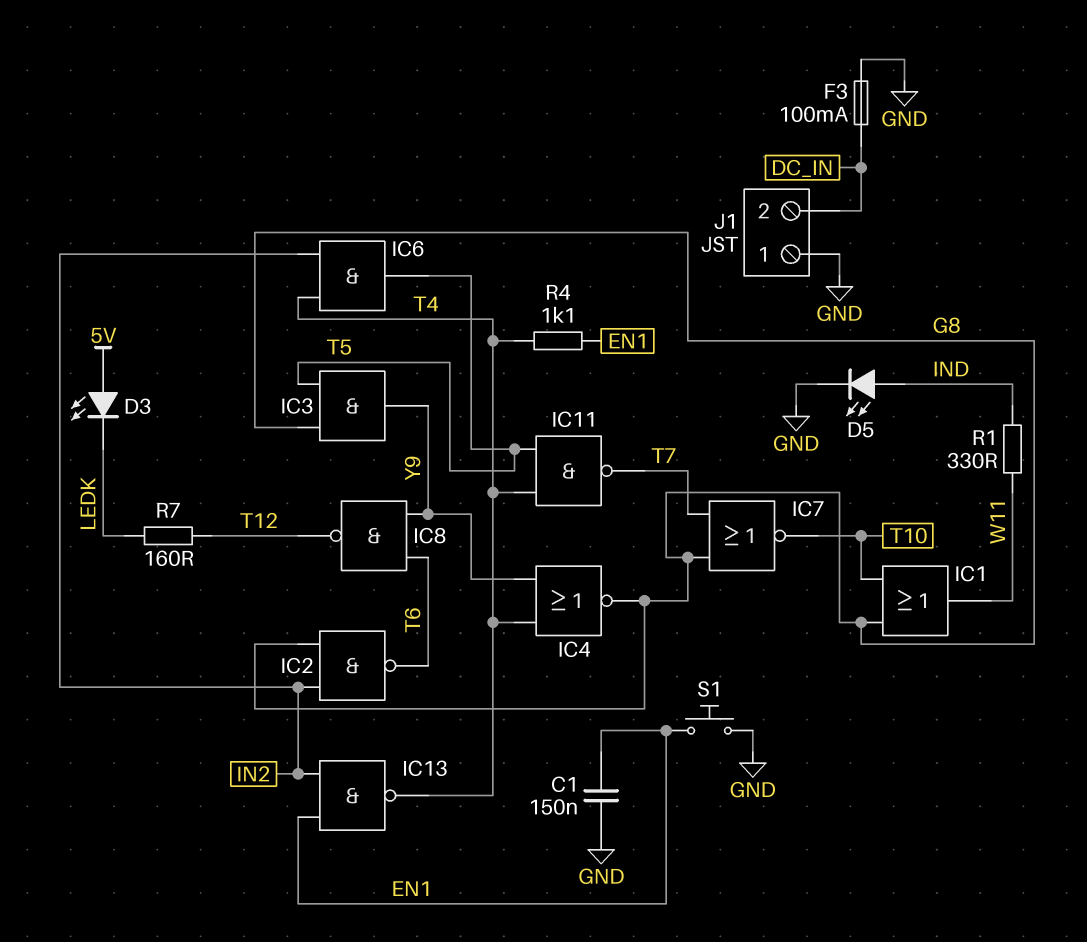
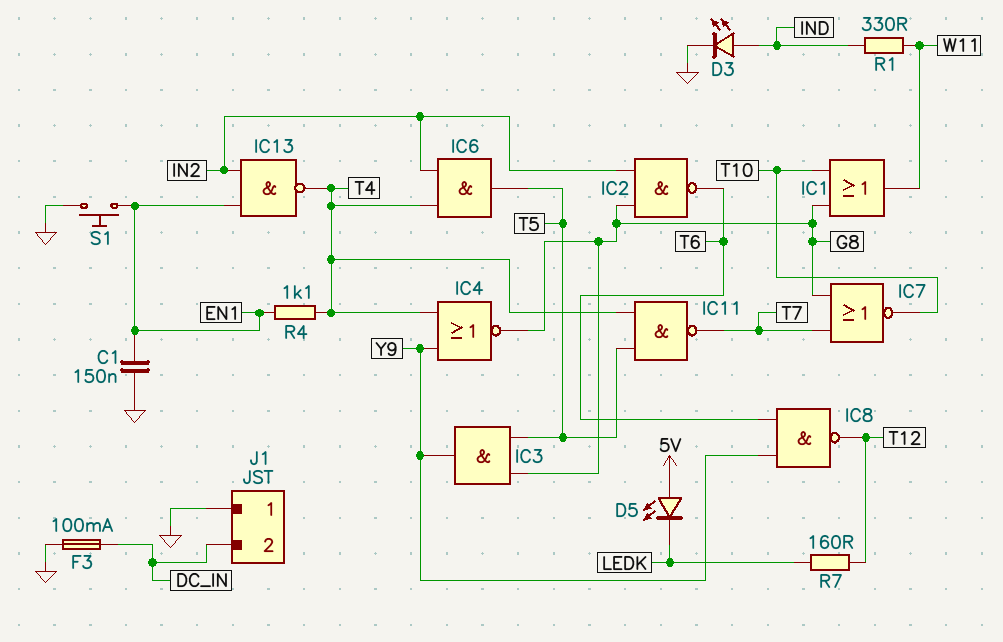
D3: LED (A 5V, K LEDK) -> LED (A IND, K GND)
D5: LED (A IND, K GND) -> LED (A 5V, K LEDK)

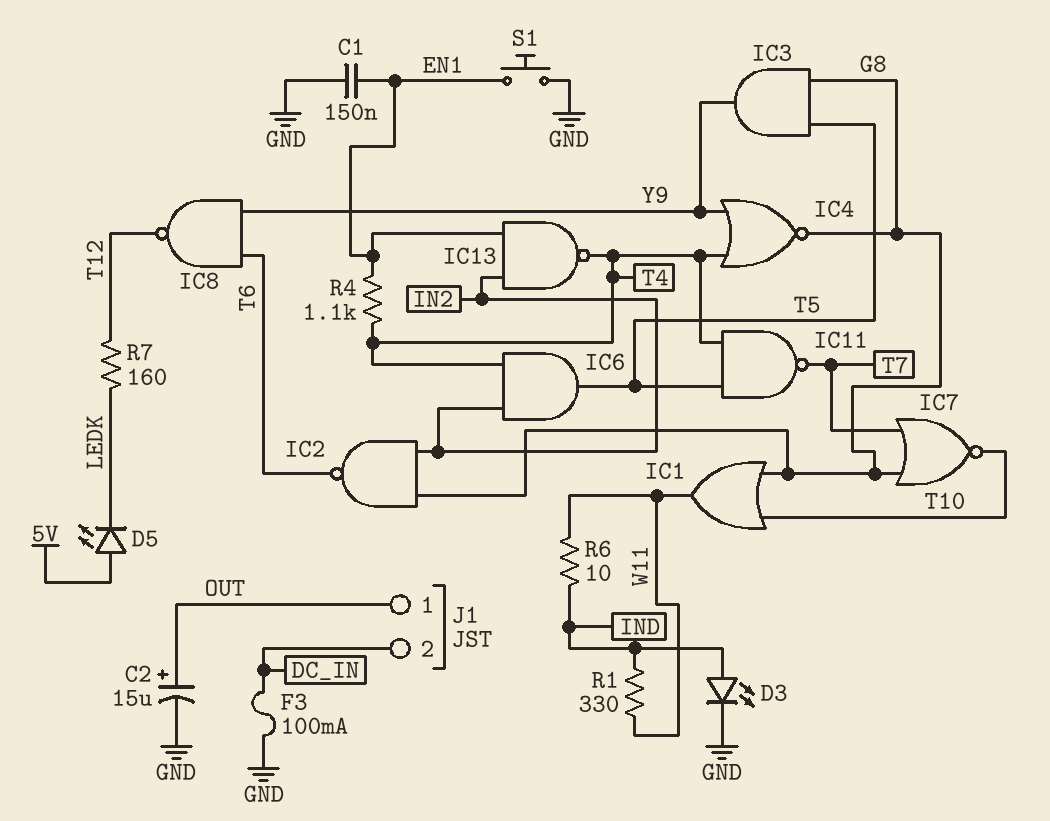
C2: none -> 15uF (plus OUT, minus GND)
J1 pin 1: GND -> OUT
R6: none -> 10 (IND, W11)

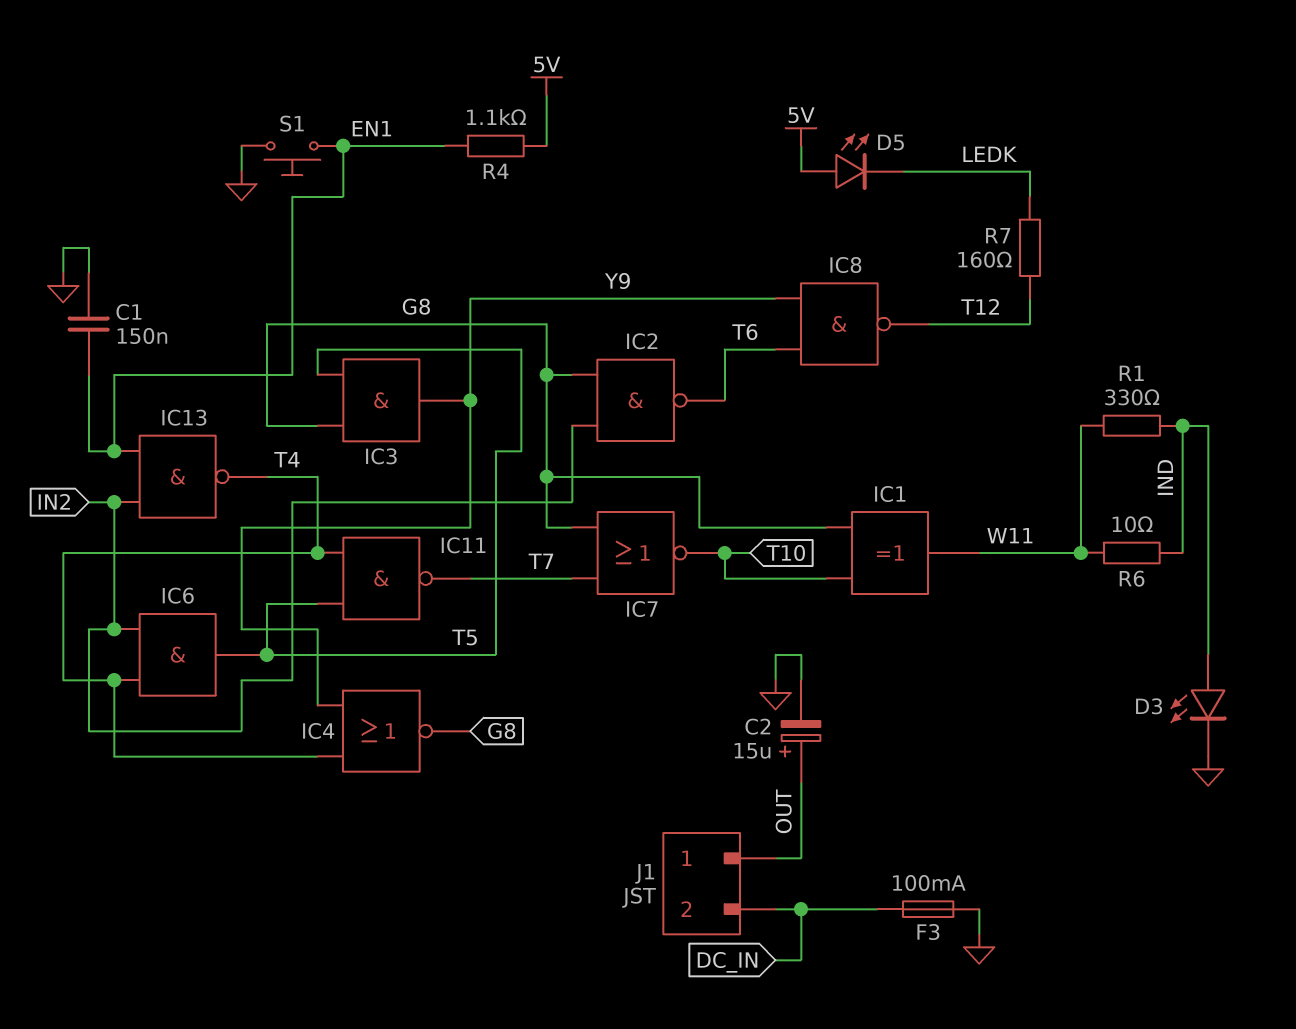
IC1: OR (in G8, in T10, out W11) -> XOR (in G8, in T10, out W11)
R4: 1.1k (EN1, T4) -> 1.1k (5V, EN1)

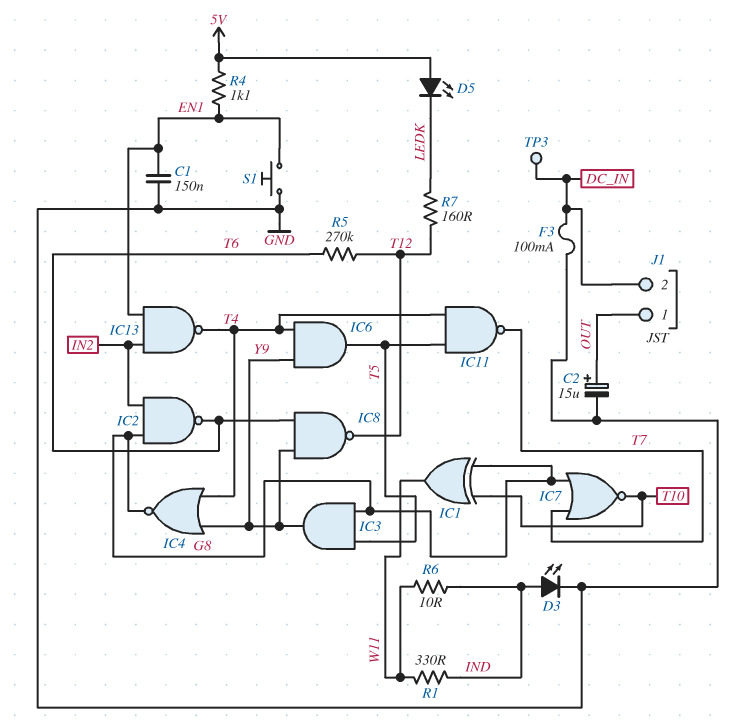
IC6: AND (in IN2, in T4, out T5) -> AND (in T4, in Y9, out T5)
R5: none -> 270k (T6, T12)
TP3: none -> test point (DC_IN)

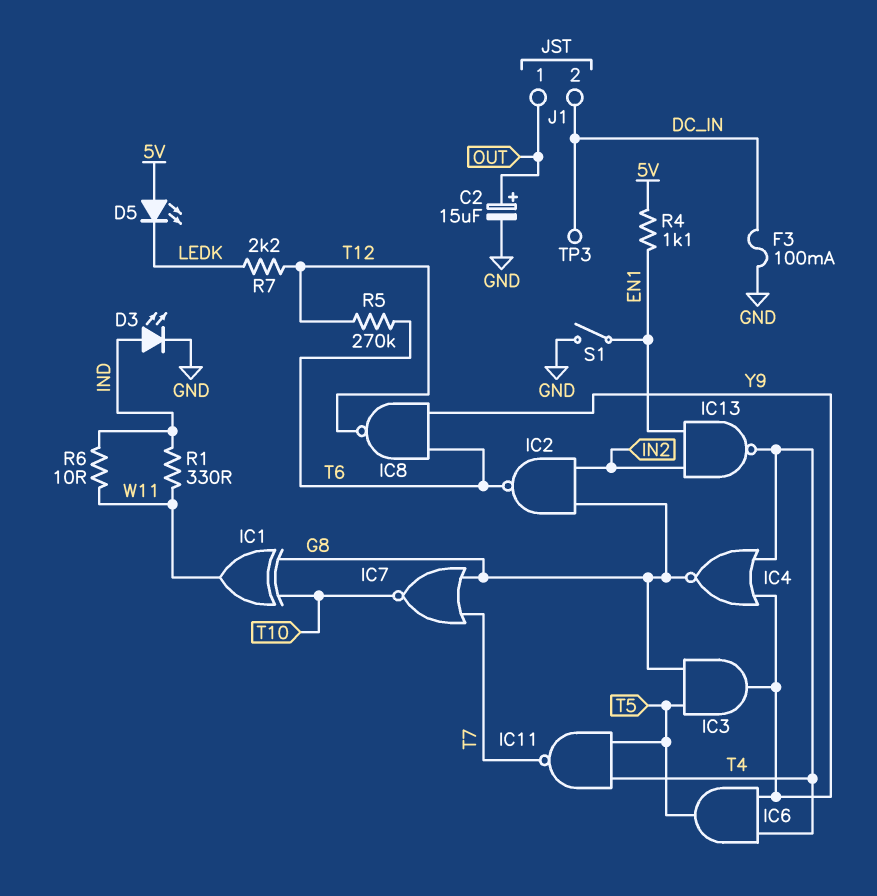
C1: 150nF (EN1, GND) -> none
R7: 160 (LEDK, T12) -> 2.2k (LEDK, T12)
S1: button (EN1, GND) -> switch (EN1, GND)

